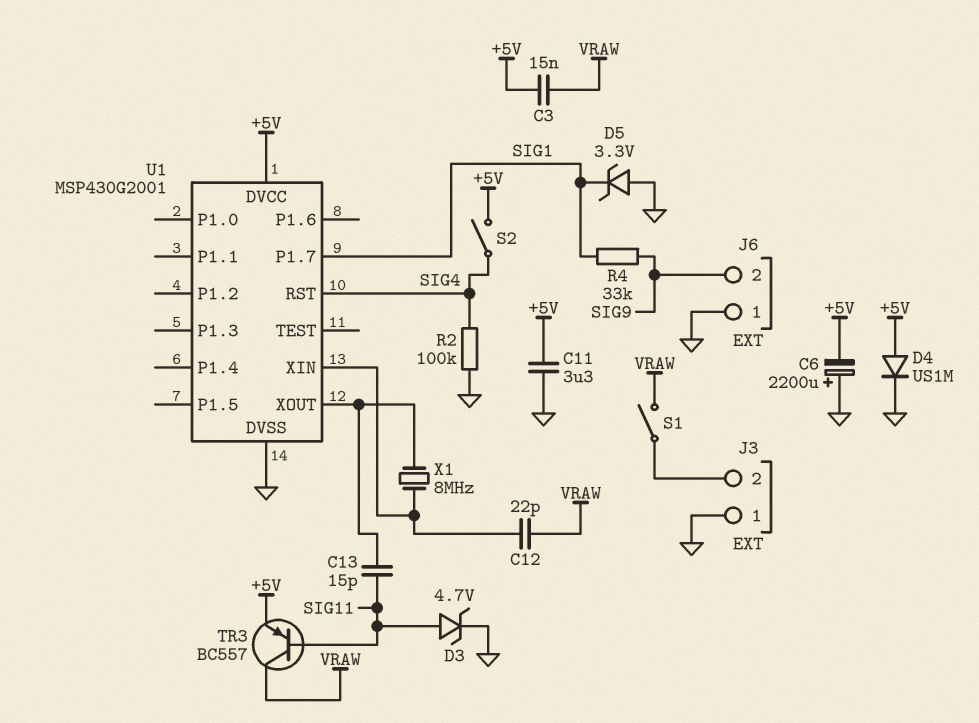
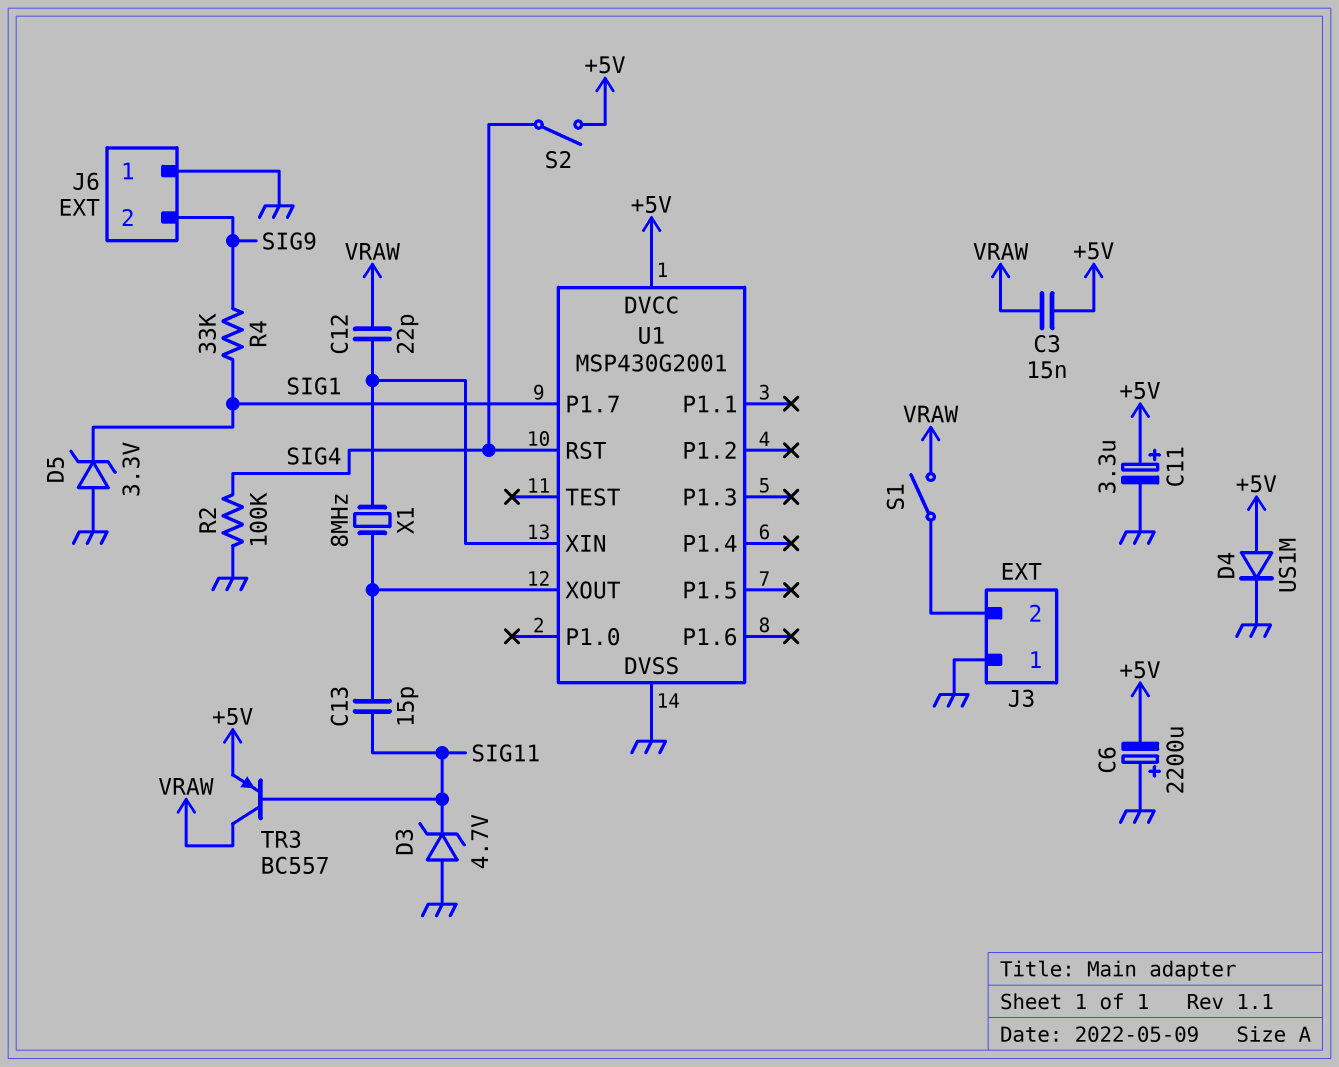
C11: 3.3uF (+5V, GND) -> 3.3uF (plus +5V, minus GND)
D3: zener 4.7V (A SIG11, K GND) -> zener 4.7V (A GND, K SIG11)

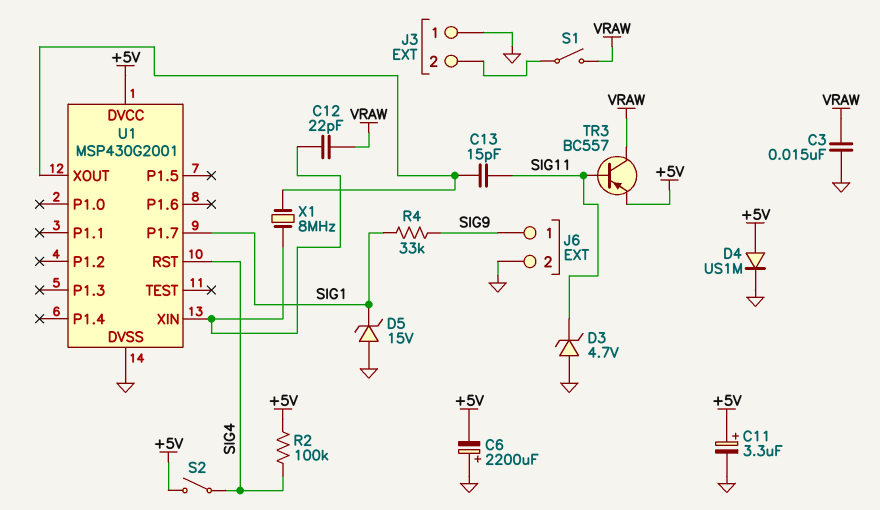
C3: 15nF (+5V, VRAW) -> 15nF (GND, VRAW)
D5: zener 3.3V (A GND, K SIG1) -> zener 15V (A GND, K SIG1)
J6 pin 1: GND -> SIG9
J6 pin 2: SIG9 -> GND
R2: 100k (GND, SIG4) -> 100k (+5V, SIG4)

